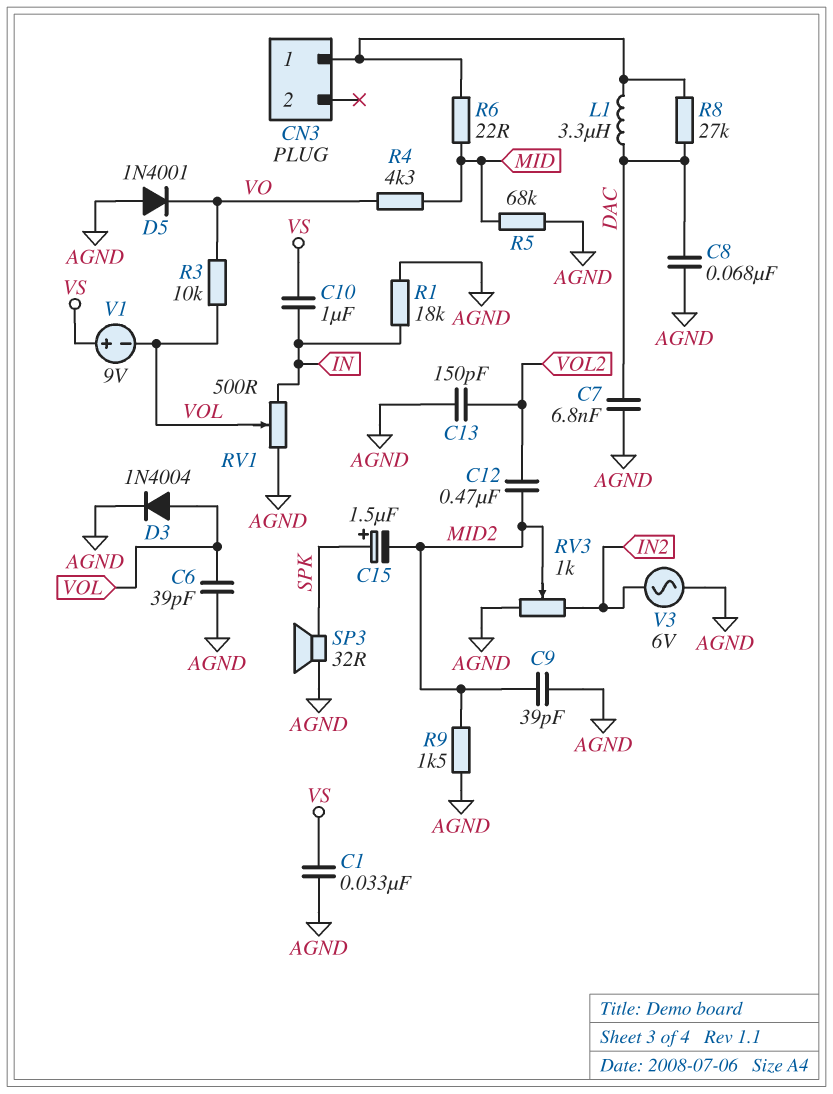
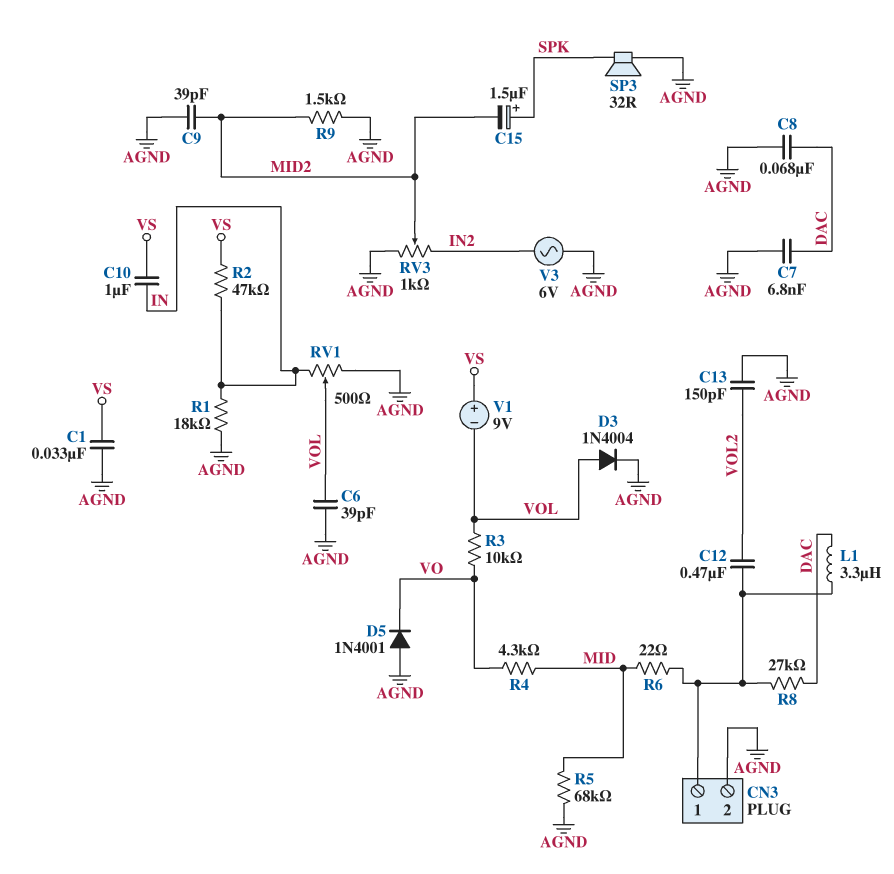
C12: 470nF (MID2, VOL2) -> 470nF (CN3/1, VOL2)
CN3 pin 2: none -> AGND
R2: none -> 47k (IN, VS)

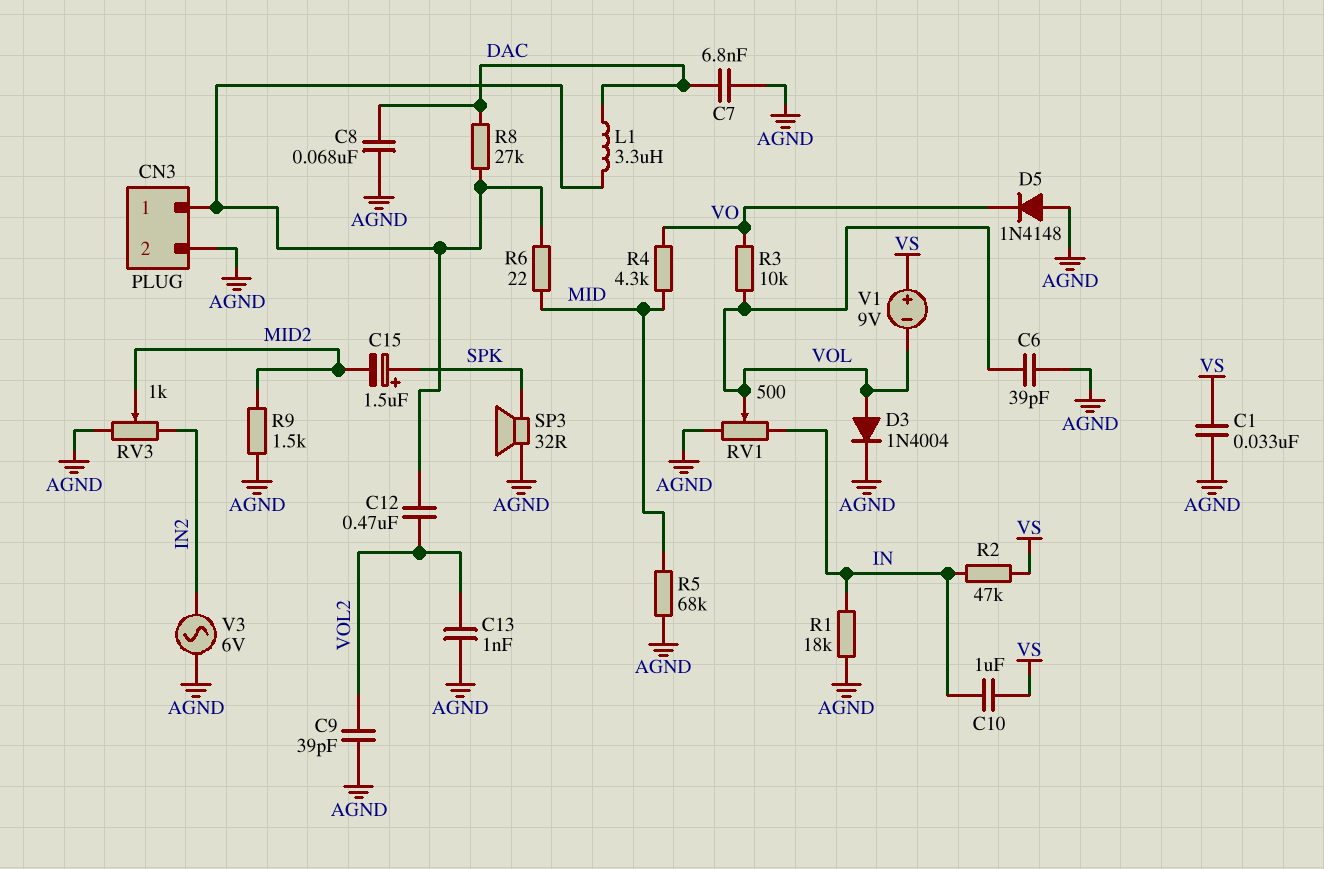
C9: 39pF (AGND, MID2) -> 39pF (AGND, VOL2)
C13: 150pF (AGND, VOL2) -> 1nF (AGND, VOL2)
D5: diode 1N4001 (A AGND, K VO) -> diode 1N4148 (A AGND, K VO)

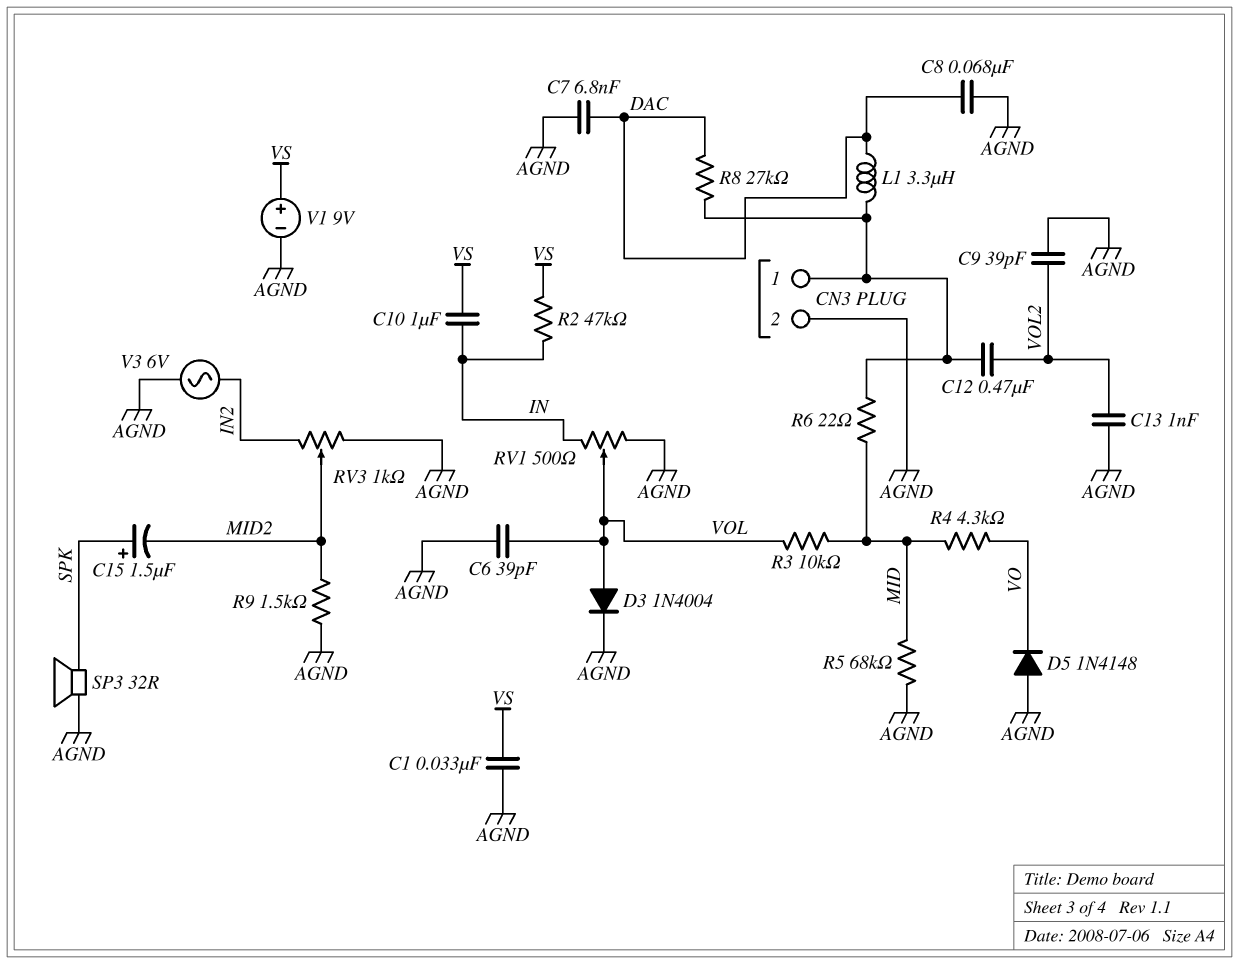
R1: 18k (AGND, IN) -> none
R3: 10k (VO, VOL) -> 10k (MID, VOL)
V1: 9V (plus VS, minus VOL) -> 9V (plus VS, minus AGND)

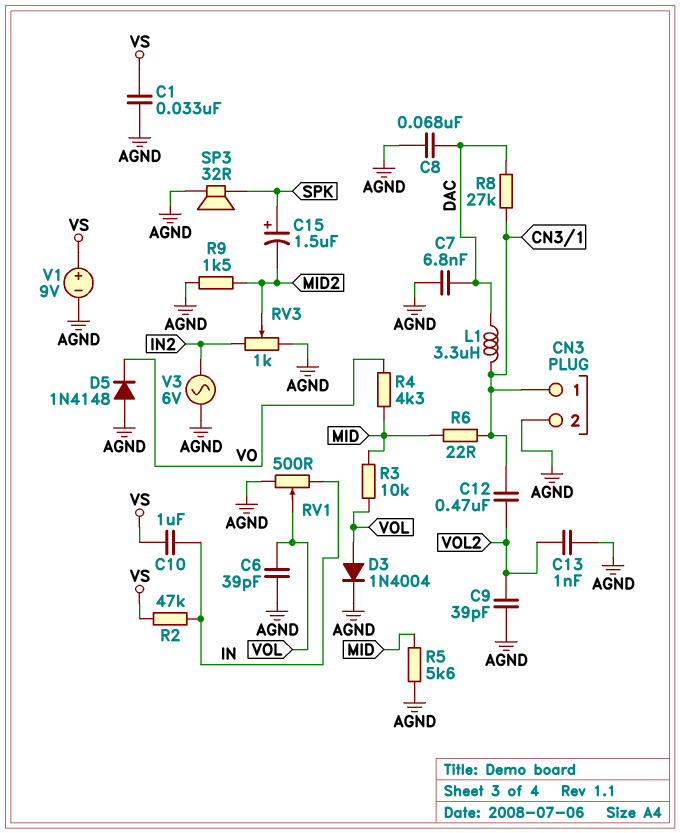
R5: 68k (AGND, MID) -> 5.6k (AGND, MID)

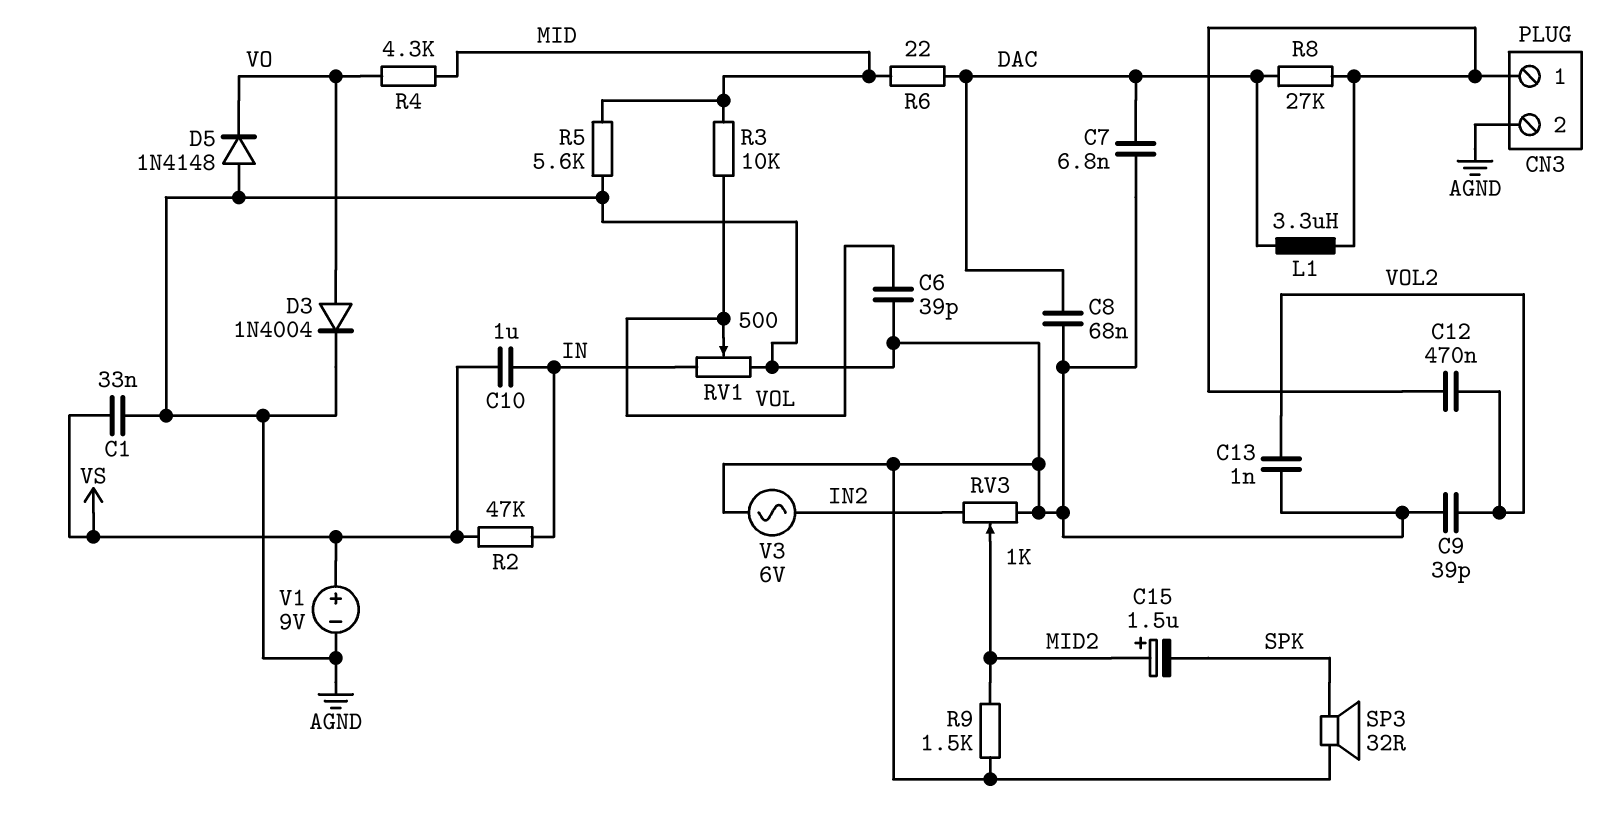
C15: 1.5uF (plus SPK, minus MID2) -> 1.5uF (plus MID2, minus SPK)
D3: diode 1N4004 (A VOL, K AGND) -> diode 1N4004 (A VO, K AGND)
R6: 22 (CN3/1, MID) -> 22 (DAC, MID)

